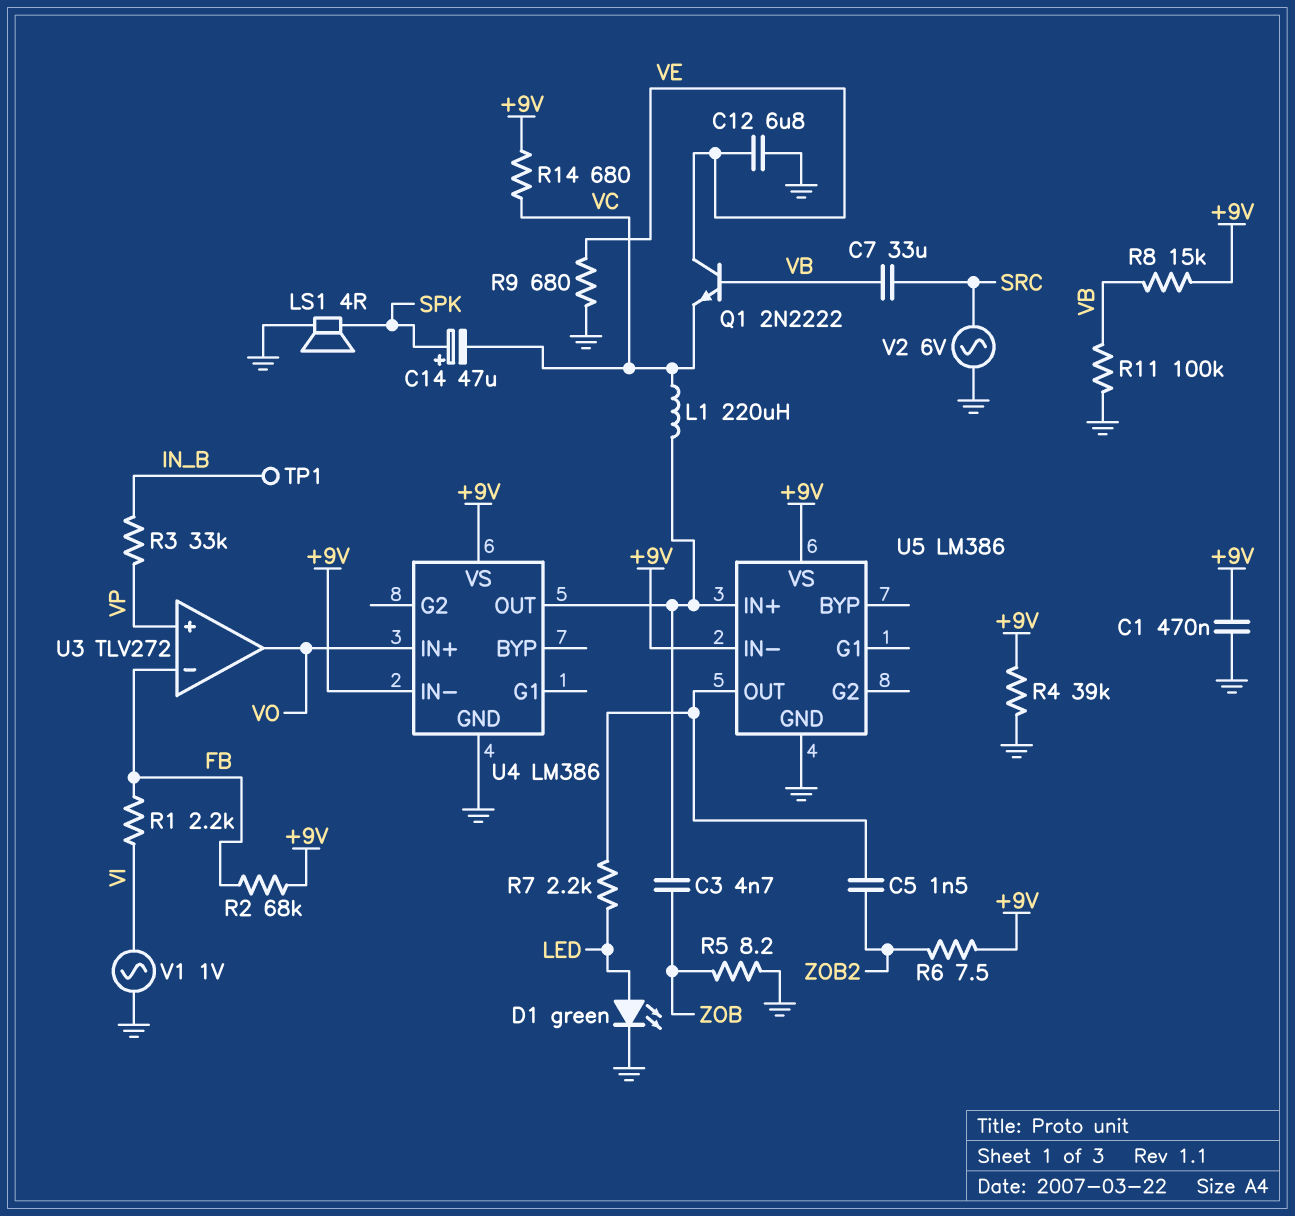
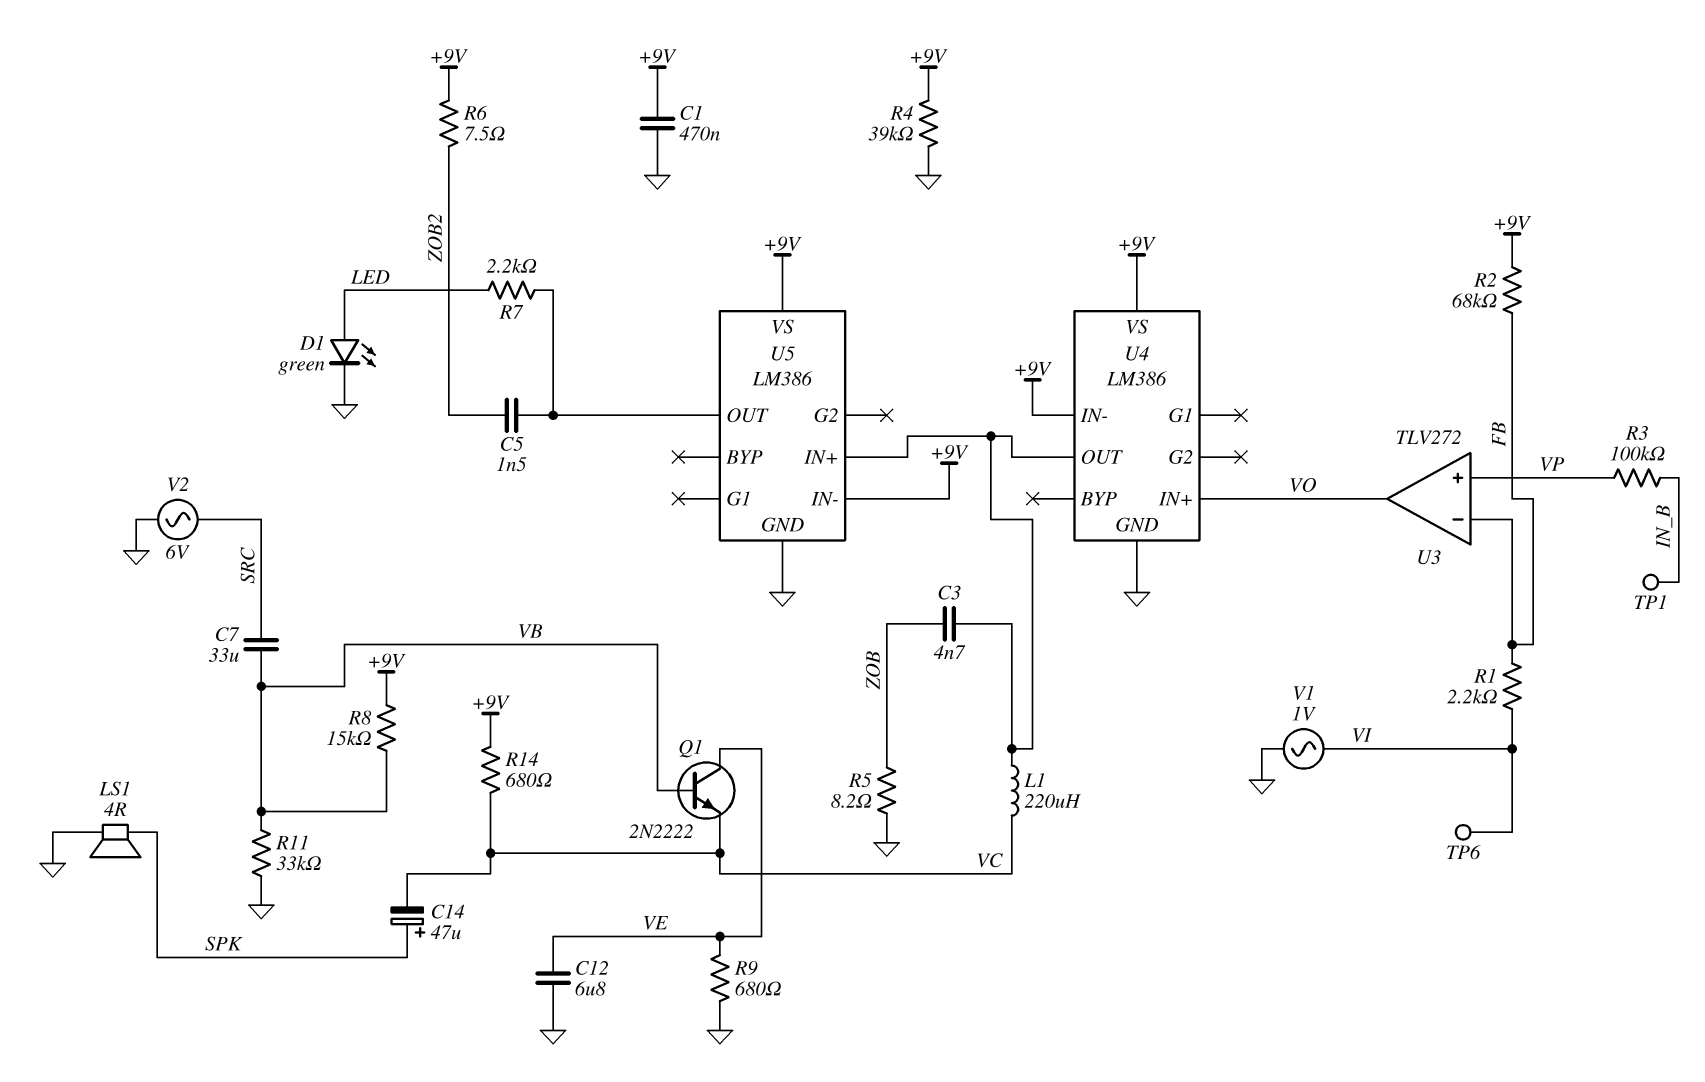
R3: 33k (IN_B, VP) -> 100k (IN_B, VP)
R11: 100k (GND, VB) -> 33k (GND, VB)
TP6: none -> test point (VI)

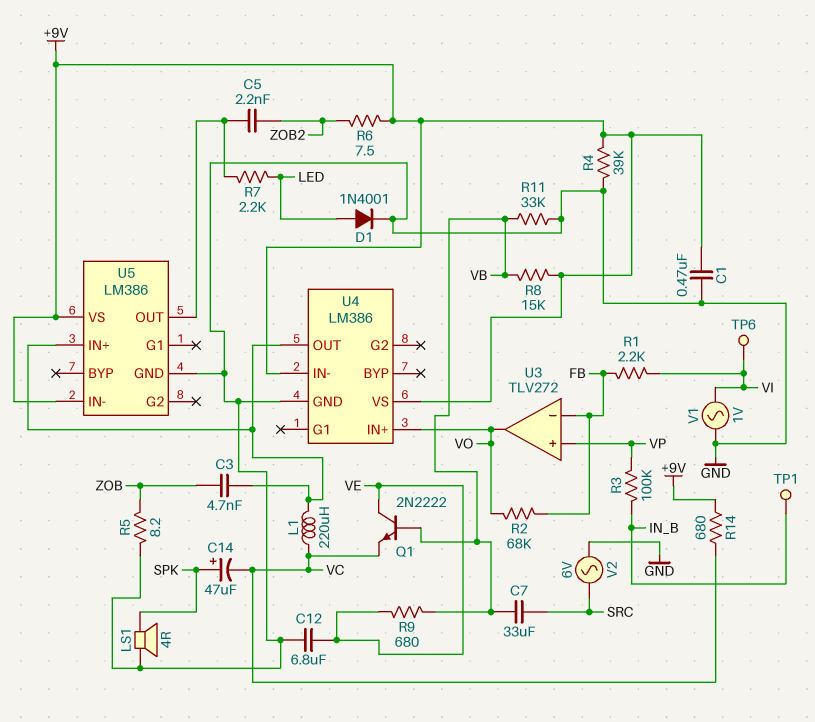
C5: 1.5nF (U5/OUT, ZOB2) -> 2.2nF (U5/OUT, ZOB2)
D1: LED green (A LED, K GND) -> diode 1N4001 (A LED, K GND)
R2: 68k (+9V, FB) -> 68k (FB, VO)
R9: 680 (GND, VE) -> 680 (VB, VE)

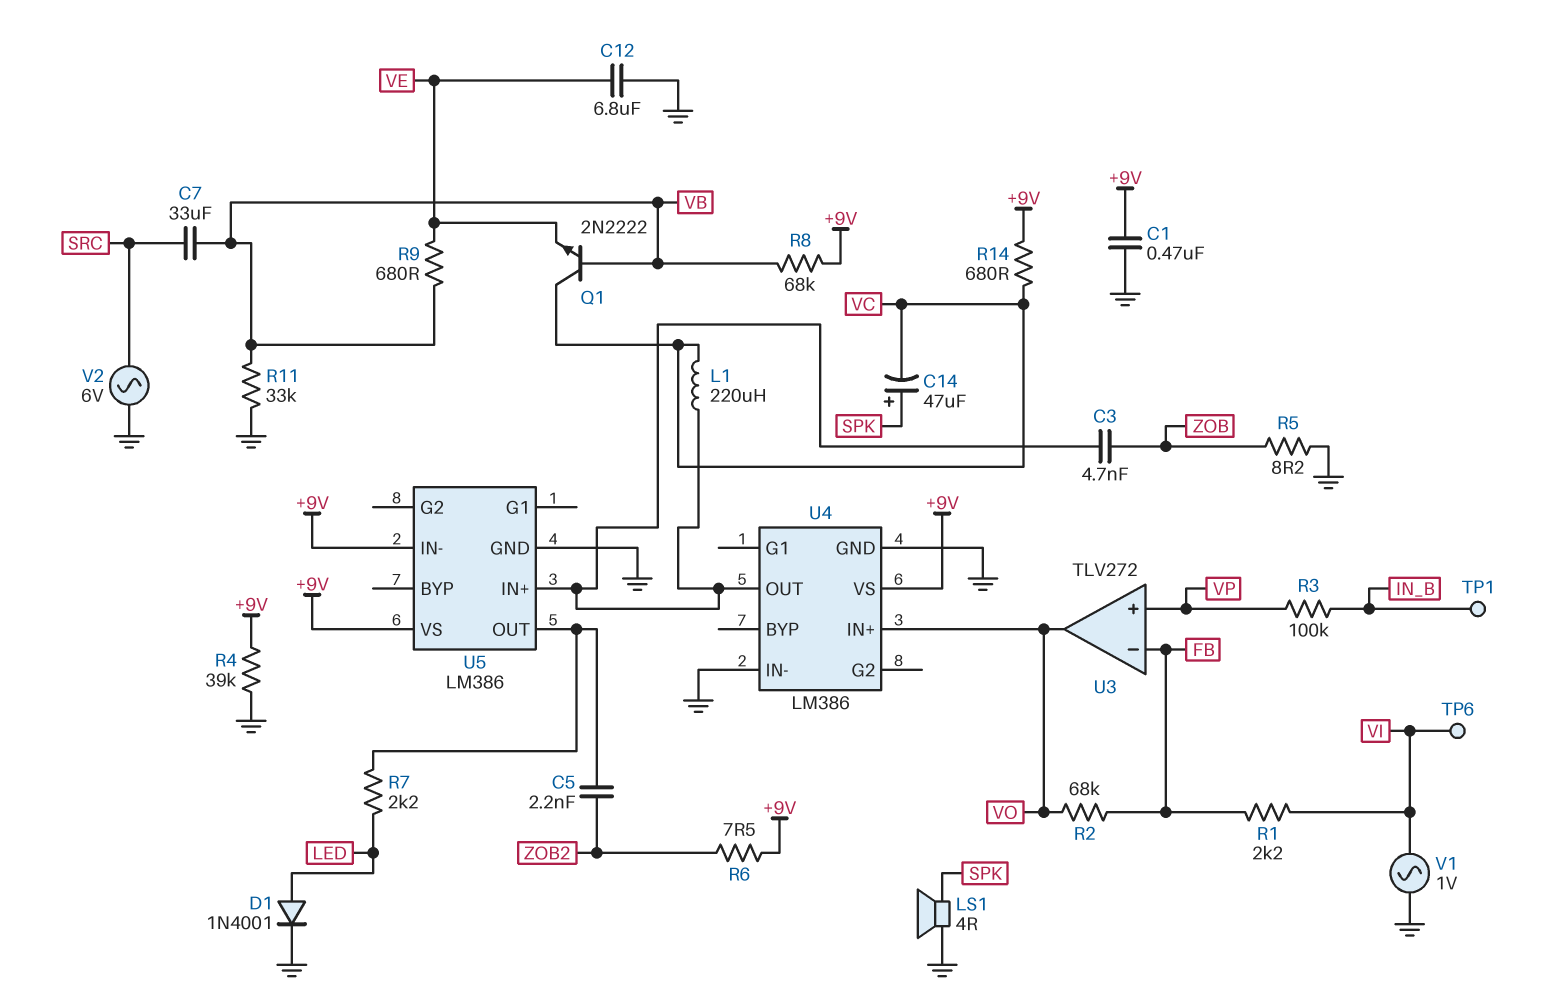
Q1: NPN 2N2222 (B VB, C VE, E VC) -> NPN 2N2222 (B VB, C VC, E VE)
R8: 15k (+9V, VB) -> 68k (+9V, VB)
U4 pin IN-: +9V -> GND

